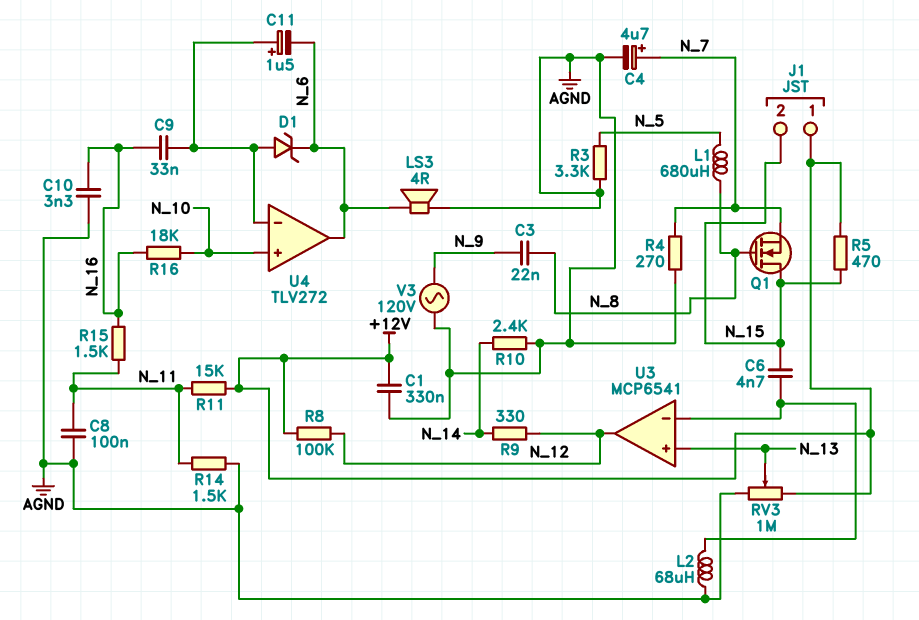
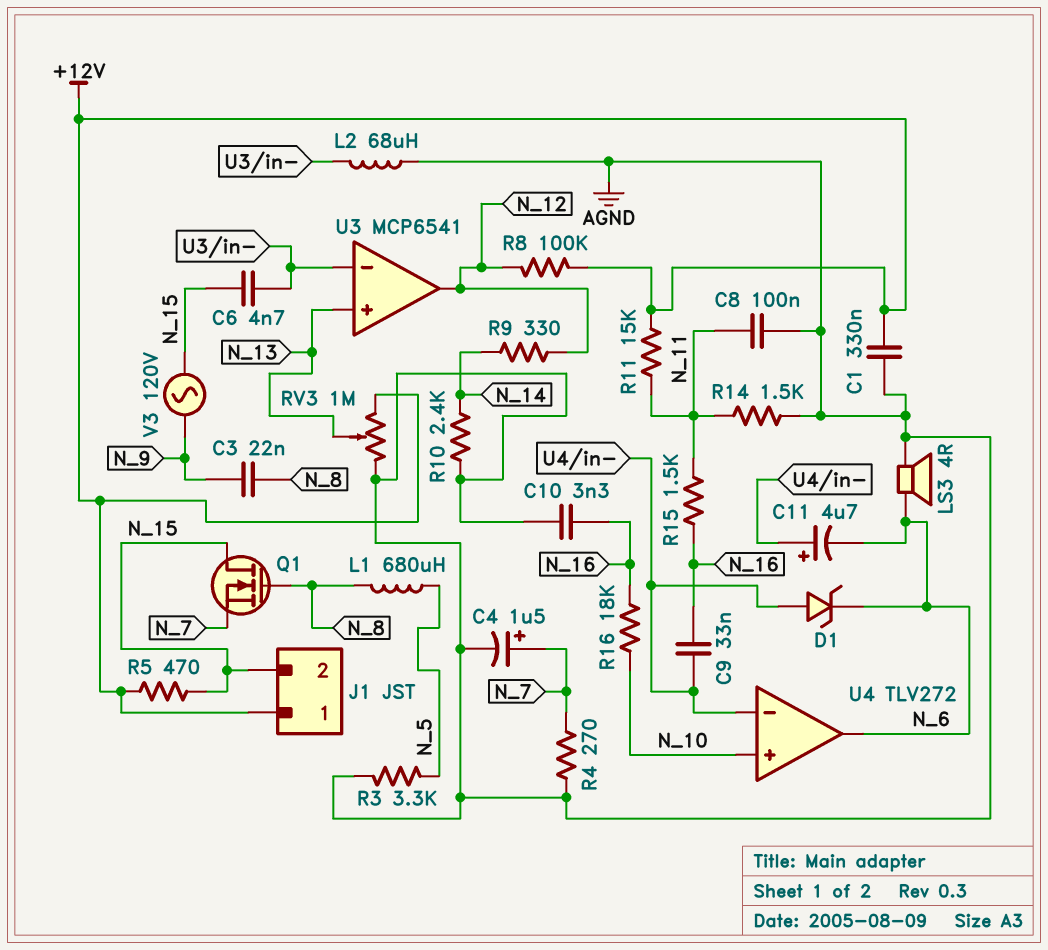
C4: 4.7uF (plus N_7, minus AGND) -> 1.5uF (plus N_7, minus AGND)
C11: 1.5uF (plus U4/in-, minus N_6) -> 4.7uF (plus U4/in-, minus N_6)
V3: AC 120V (AGND, N_9) -> AC 120V (N_9, N_15)

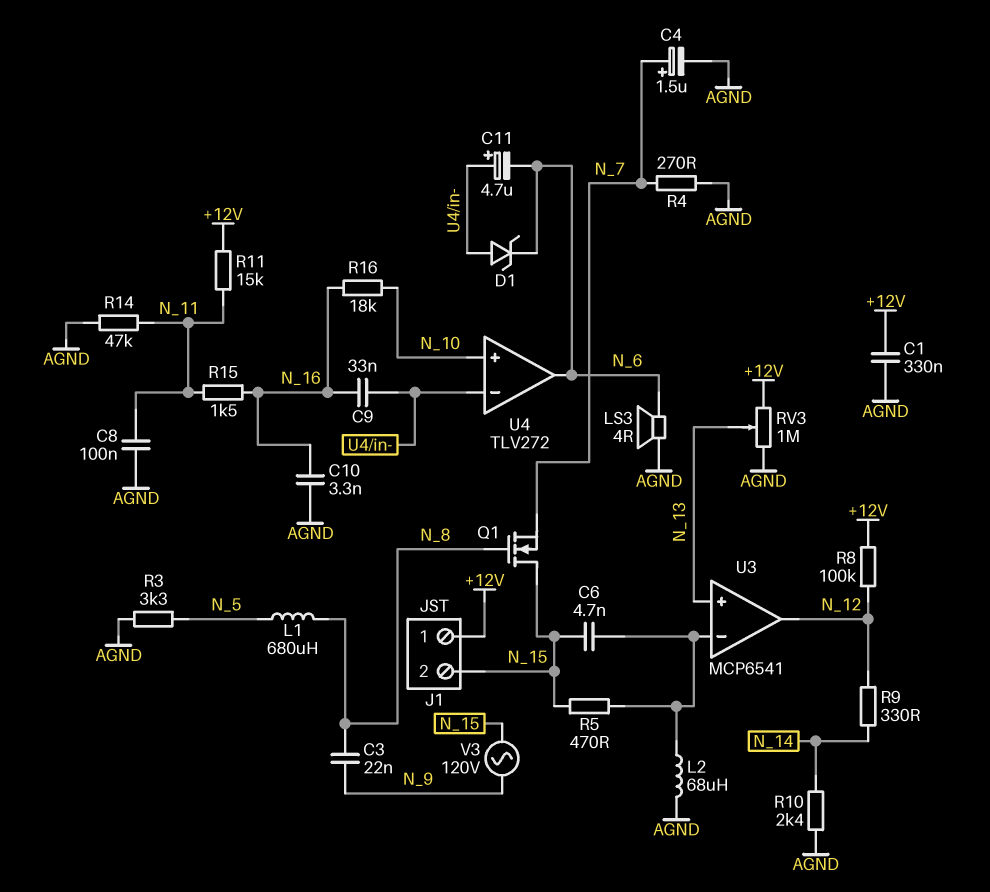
R5: 470 (+12V, N_15) -> 470 (N_15, U3/in-)
R14: 1.5k (AGND, N_11) -> 47k (AGND, N_11)

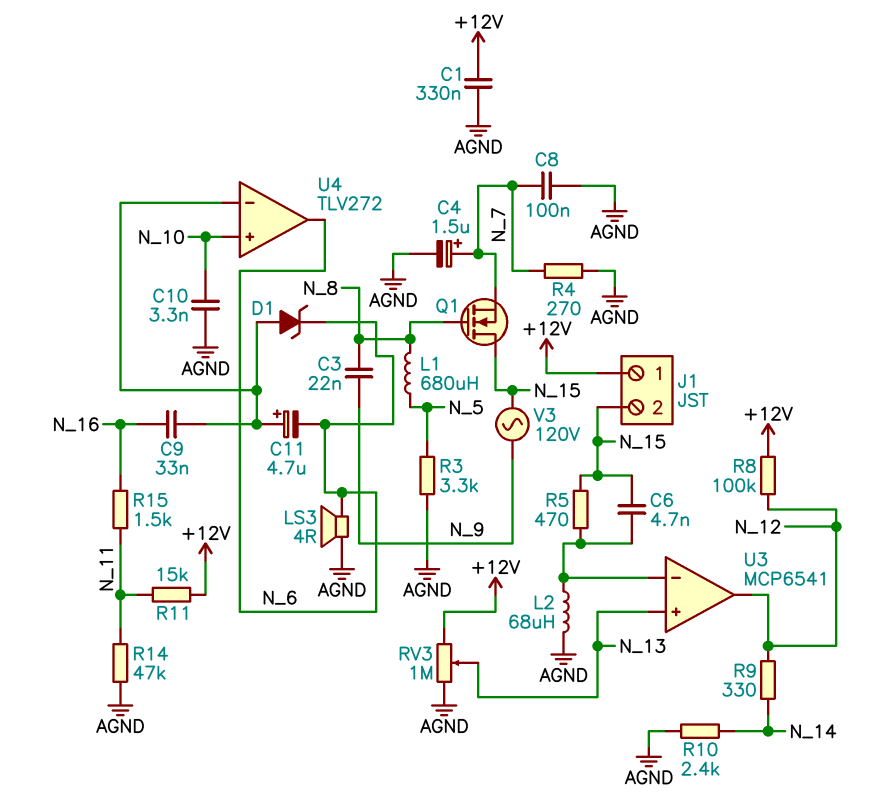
C8: 100nF (AGND, N_11) -> 100nF (AGND, N_7)
C10: 3.3nF (AGND, N_16) -> 3.3nF (AGND, N_10)
R16: 18k (N_10, N_16) -> none

